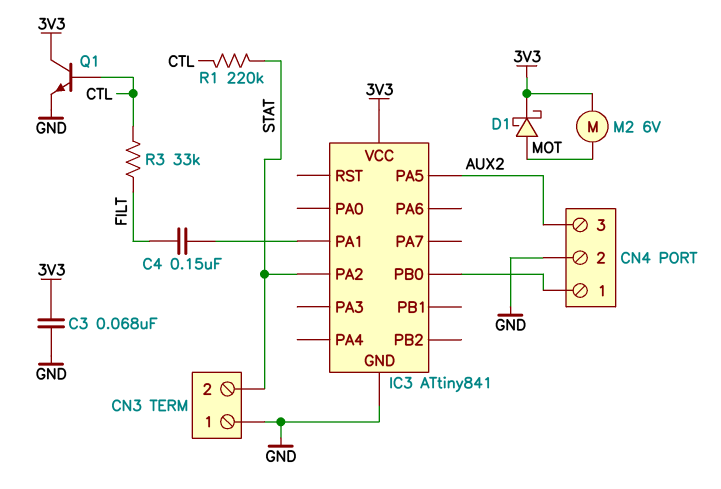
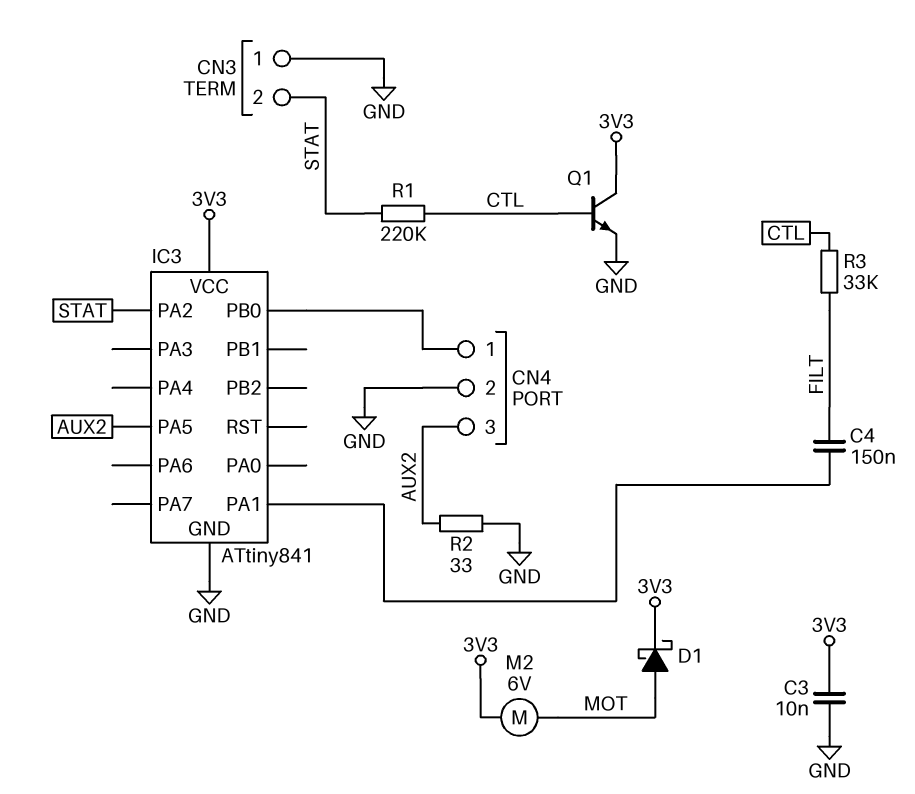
C3: 68nF (3V3, GND) -> 10nF (3V3, GND)
R2: none -> 33 (AUX2, GND)

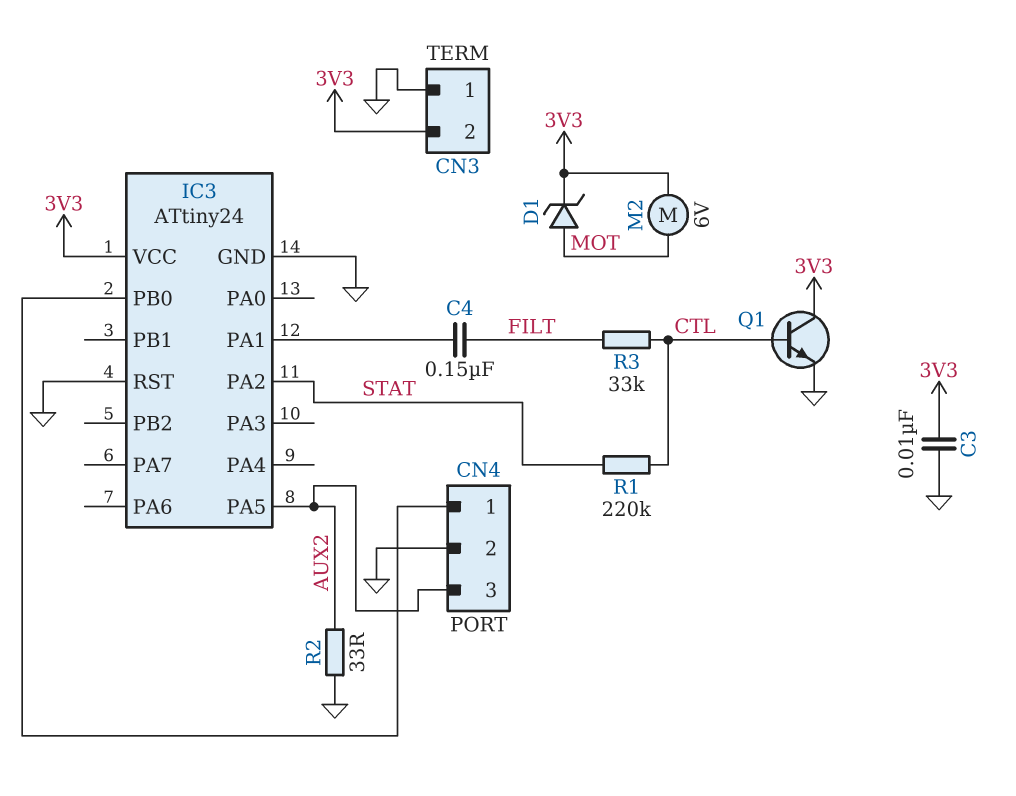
CN3 pin 2: STAT -> 3V3
D1: schottky (A MOT, K 3V3) -> zener (A MOT, K 3V3)
IC3: ATtiny841 -> ATtiny24
IC3 pin RST: none -> GND

